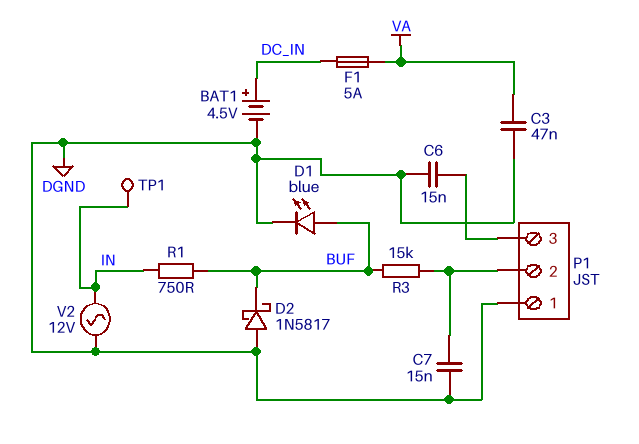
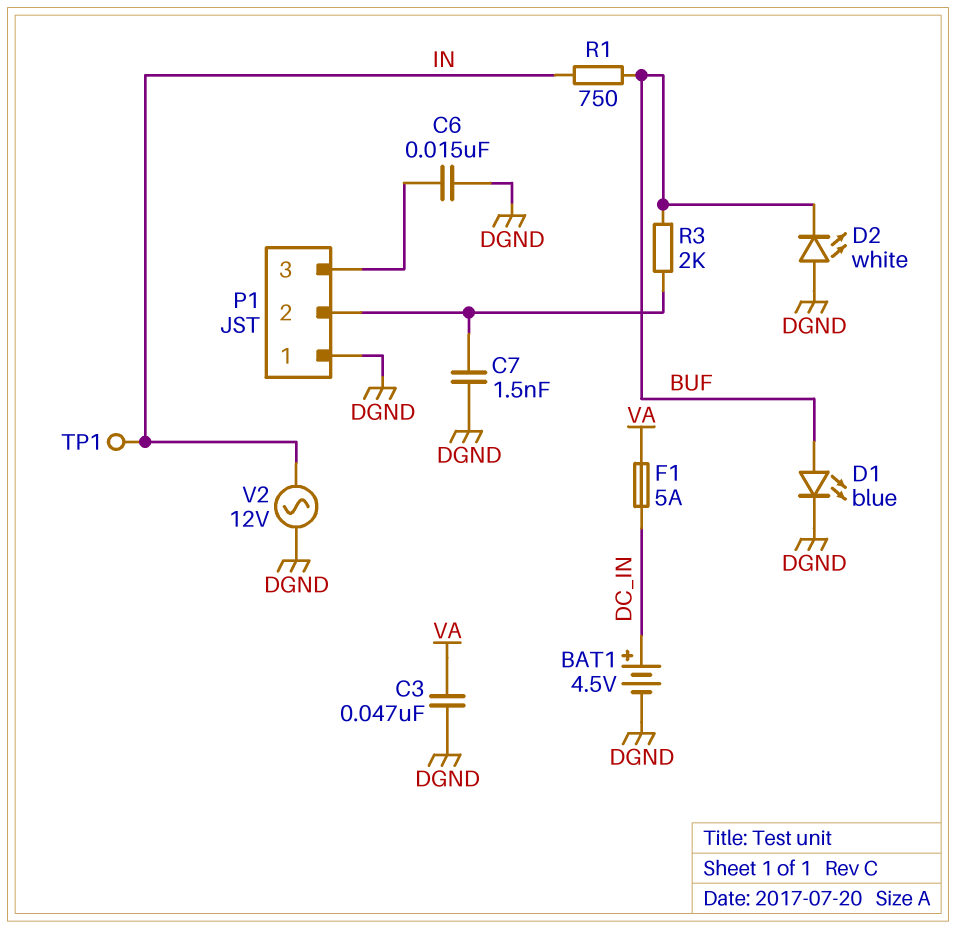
C7: 15nF (DGND, P1/2) -> 1.5nF (DGND, P1/2)
D2: schottky 1N5817 (A DGND, K BUF) -> LED white (A DGND, K BUF)
R3: 15k (BUF, P1/2) -> 2k (BUF, P1/2)

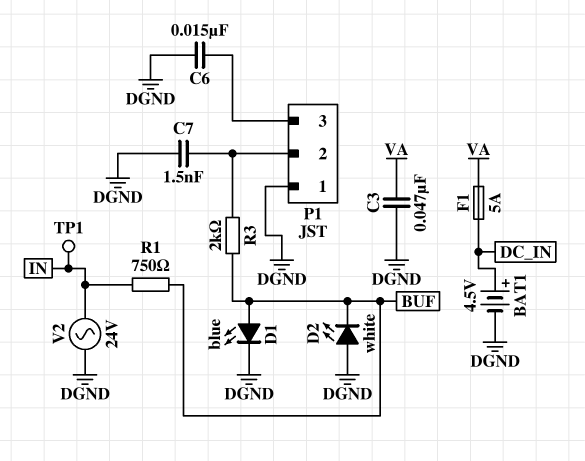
V2: AC 12V (DGND, IN) -> AC 24V (DGND, IN)

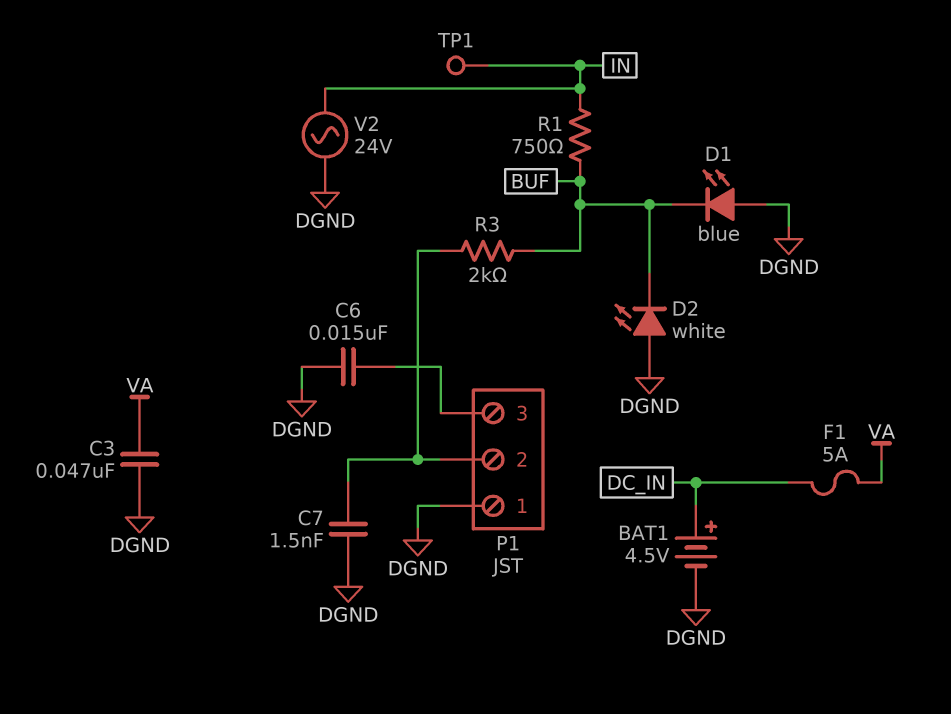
D1: LED blue (A BUF, K DGND) -> LED blue (A DGND, K BUF)

